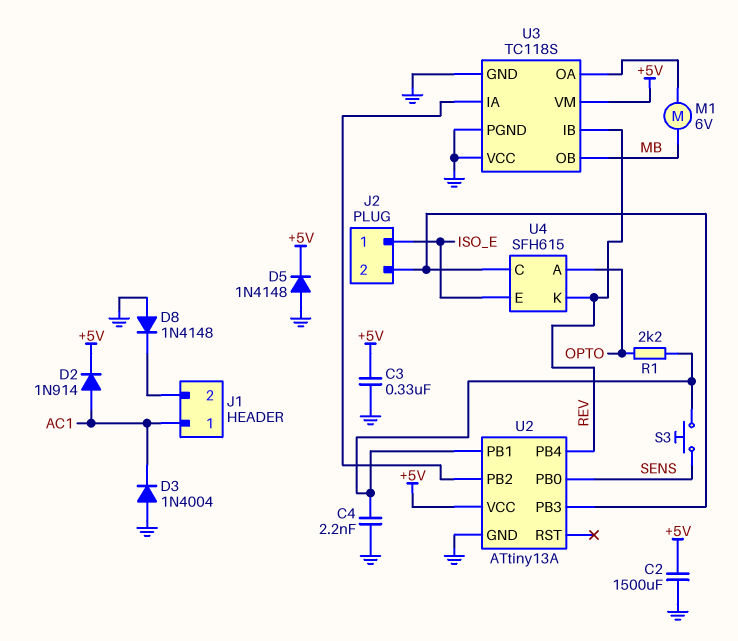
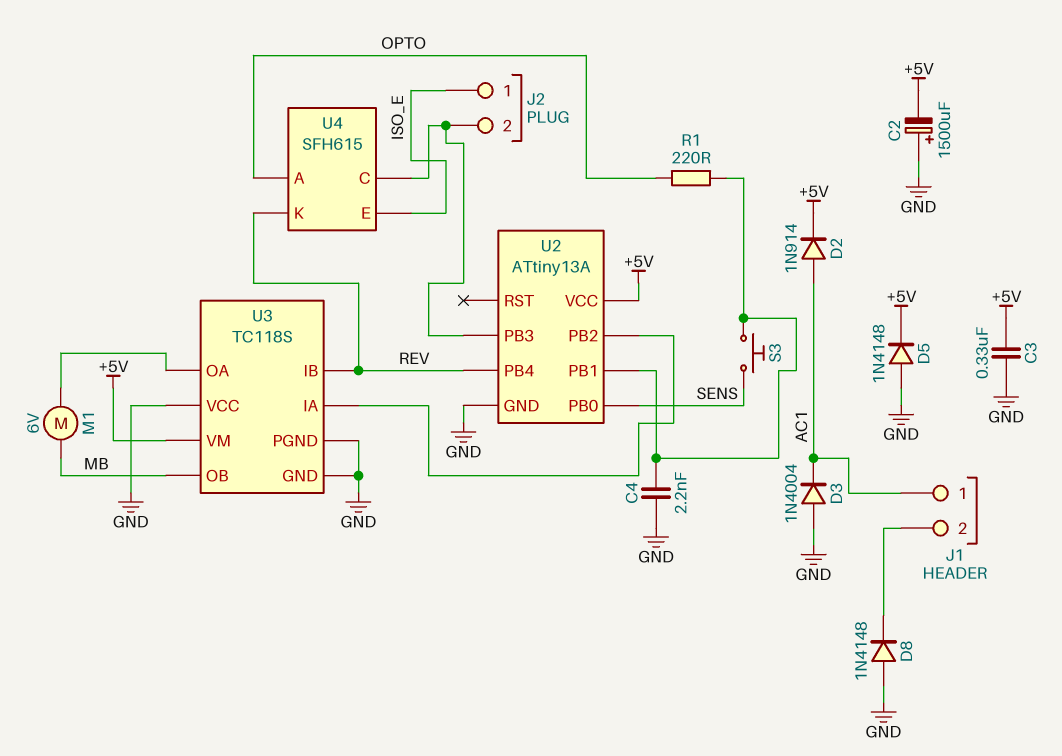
C2: 1500uF (+5V, GND) -> 1500uF (plus GND, minus +5V)
R1: 2.2k (OPTO, U2/PB1) -> 220 (OPTO, U2/PB1)

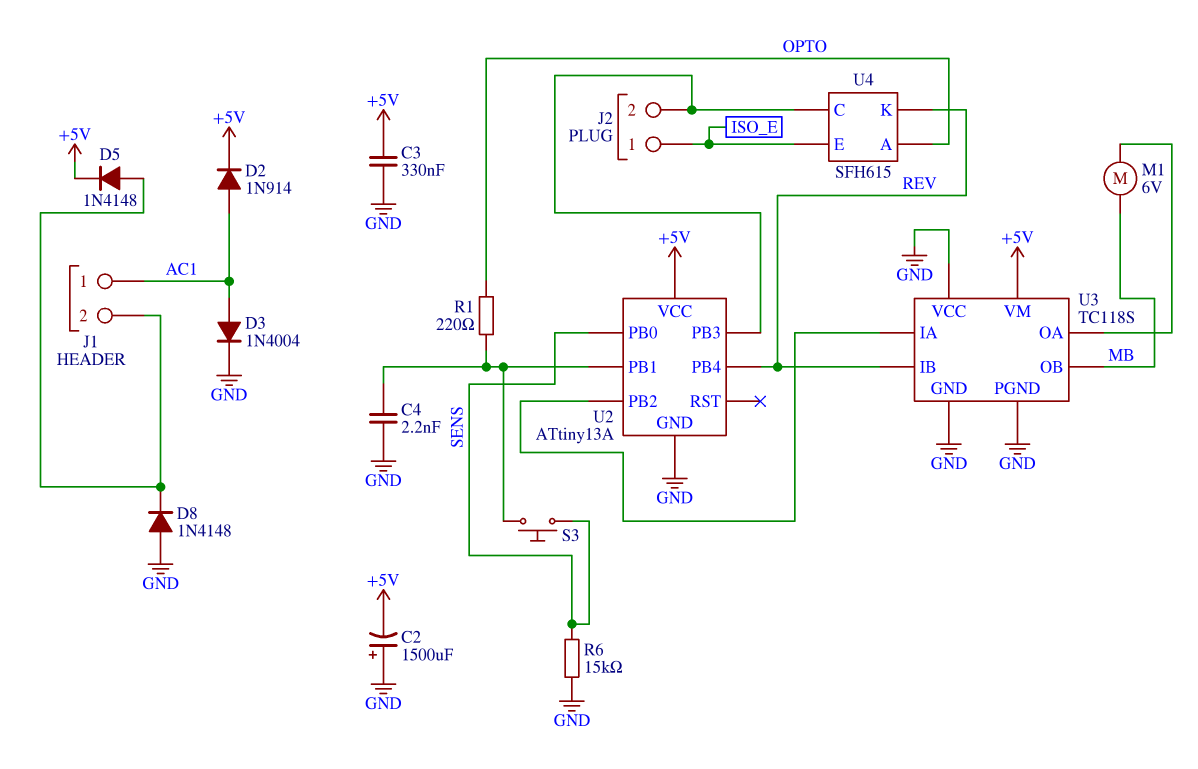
D3: diode 1N4004 (A GND, K AC1) -> diode 1N4004 (A AC1, K GND)
D5: diode 1N4148 (A GND, K +5V) -> diode 1N4148 (A J1/2, K +5V)
R6: none -> 15k (GND, SENS)

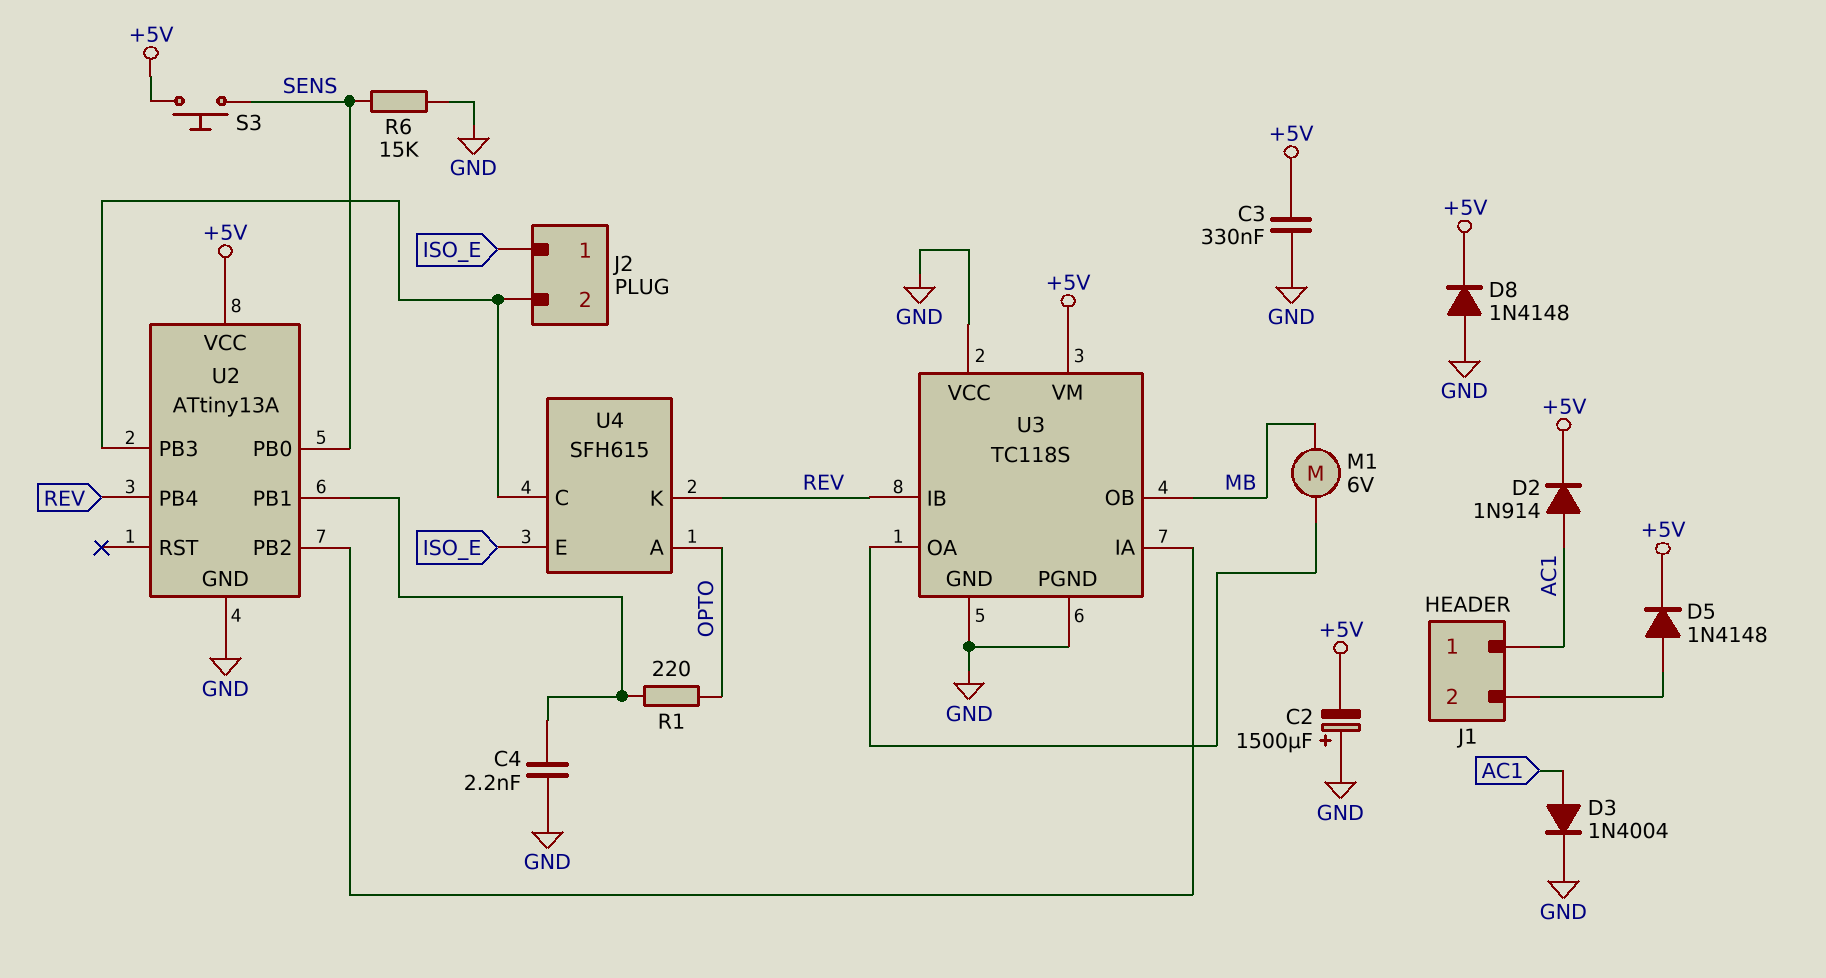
D8: diode 1N4148 (A GND, K J1/2) -> diode 1N4148 (A GND, K +5V)
S3: button (SENS, U2/PB1) -> button (+5V, SENS)

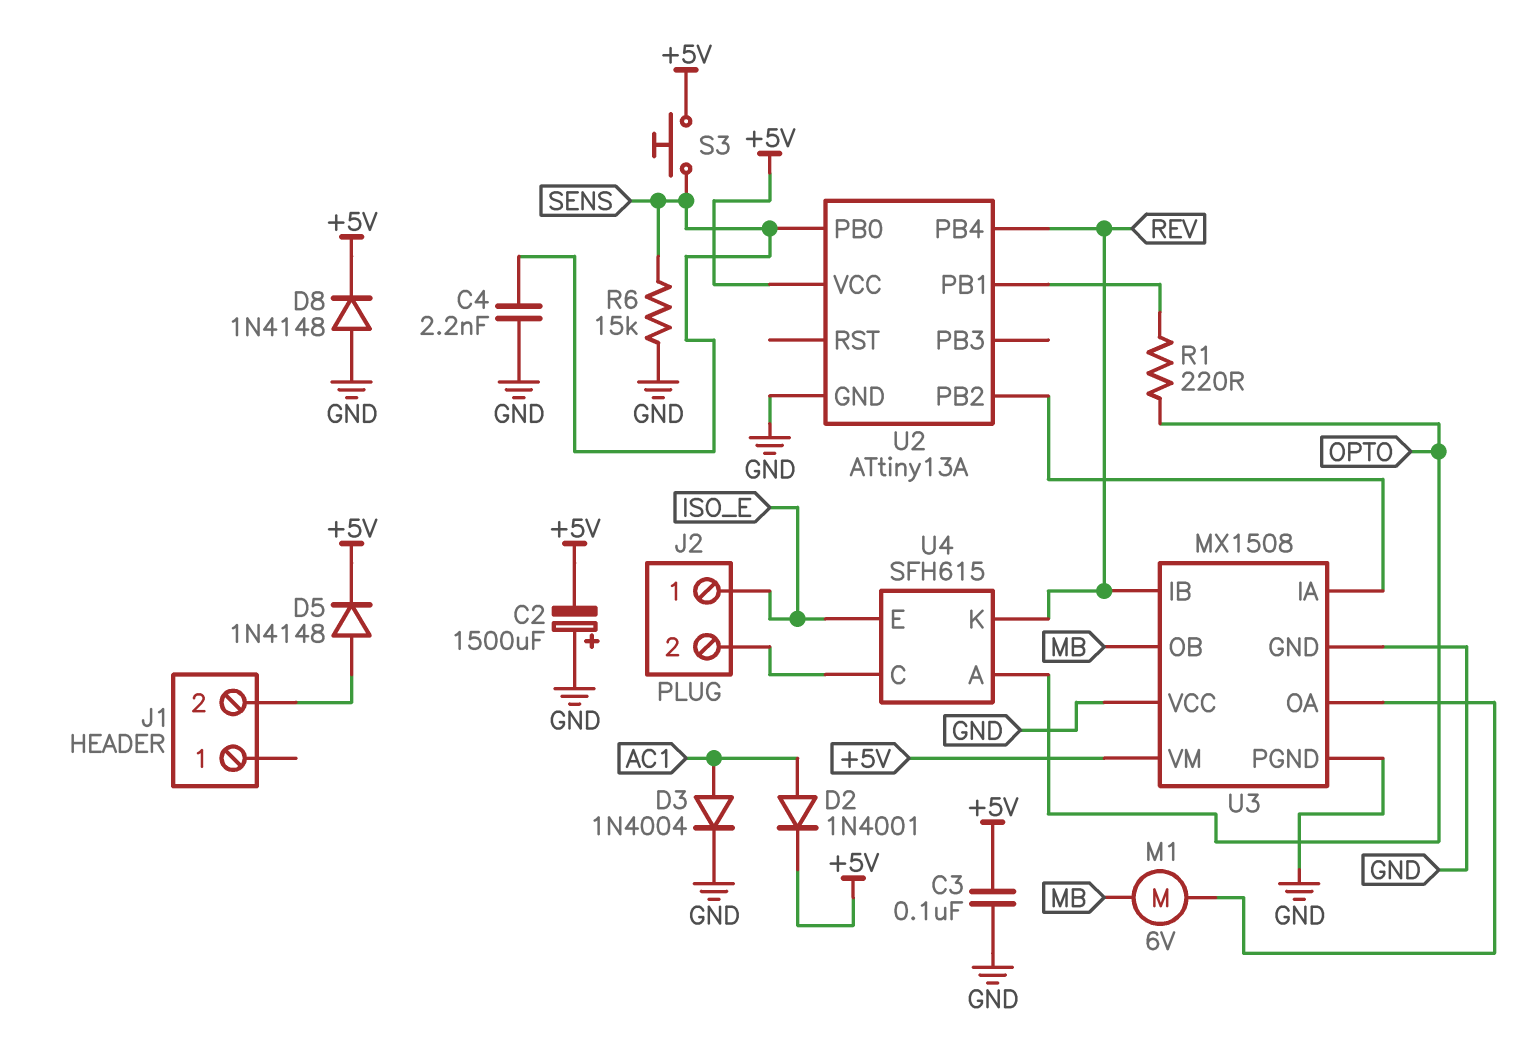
C3: 330nF (+5V, GND) -> 100nF (+5V, GND)
C4: 2.2nF (GND, U2/PB1) -> 2.2nF (GND, SENS)
D2: diode 1N914 (A AC1, K +5V) -> diode 1N4001 (A AC1, K +5V)
J1 pin 1: AC1 -> none
U2 pin PB3: J2/2 -> none
U3: TC118S -> MX1508

